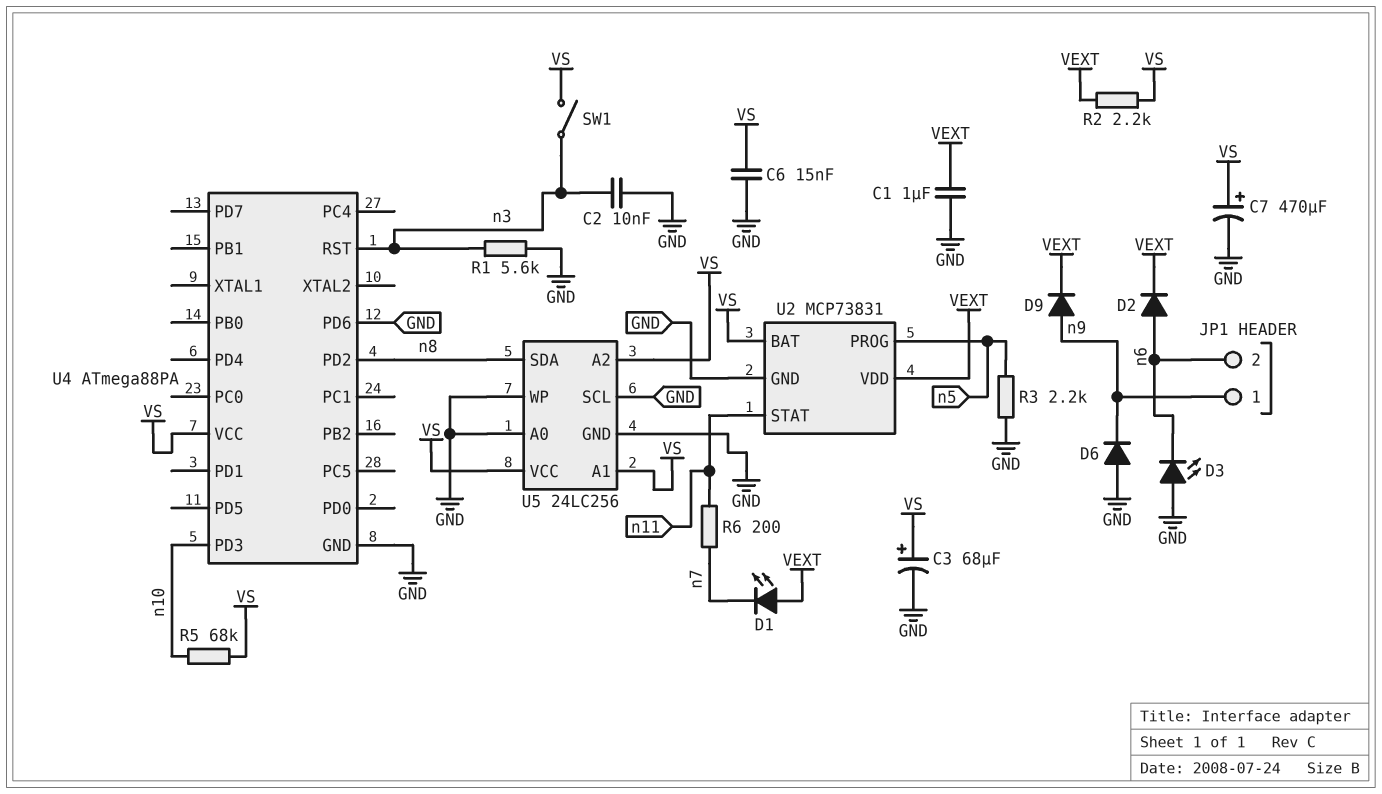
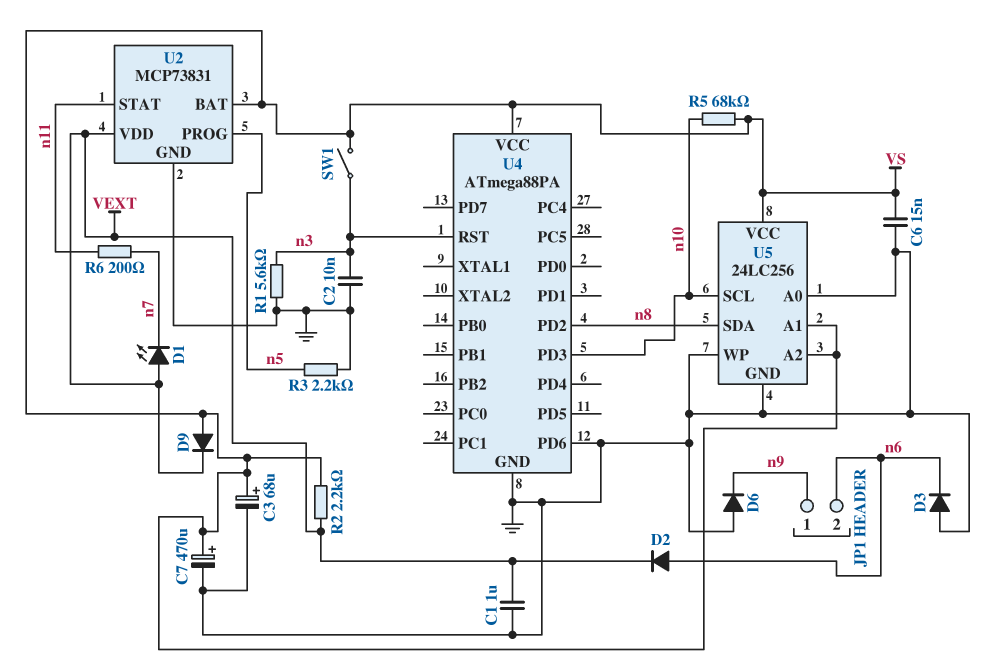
D3: LED (A GND, K n6) -> diode (A GND, K n6)
D9: diode (A n9, K VEXT) -> diode (A VS, K VEXT)
U5 pin SCL: GND -> n10

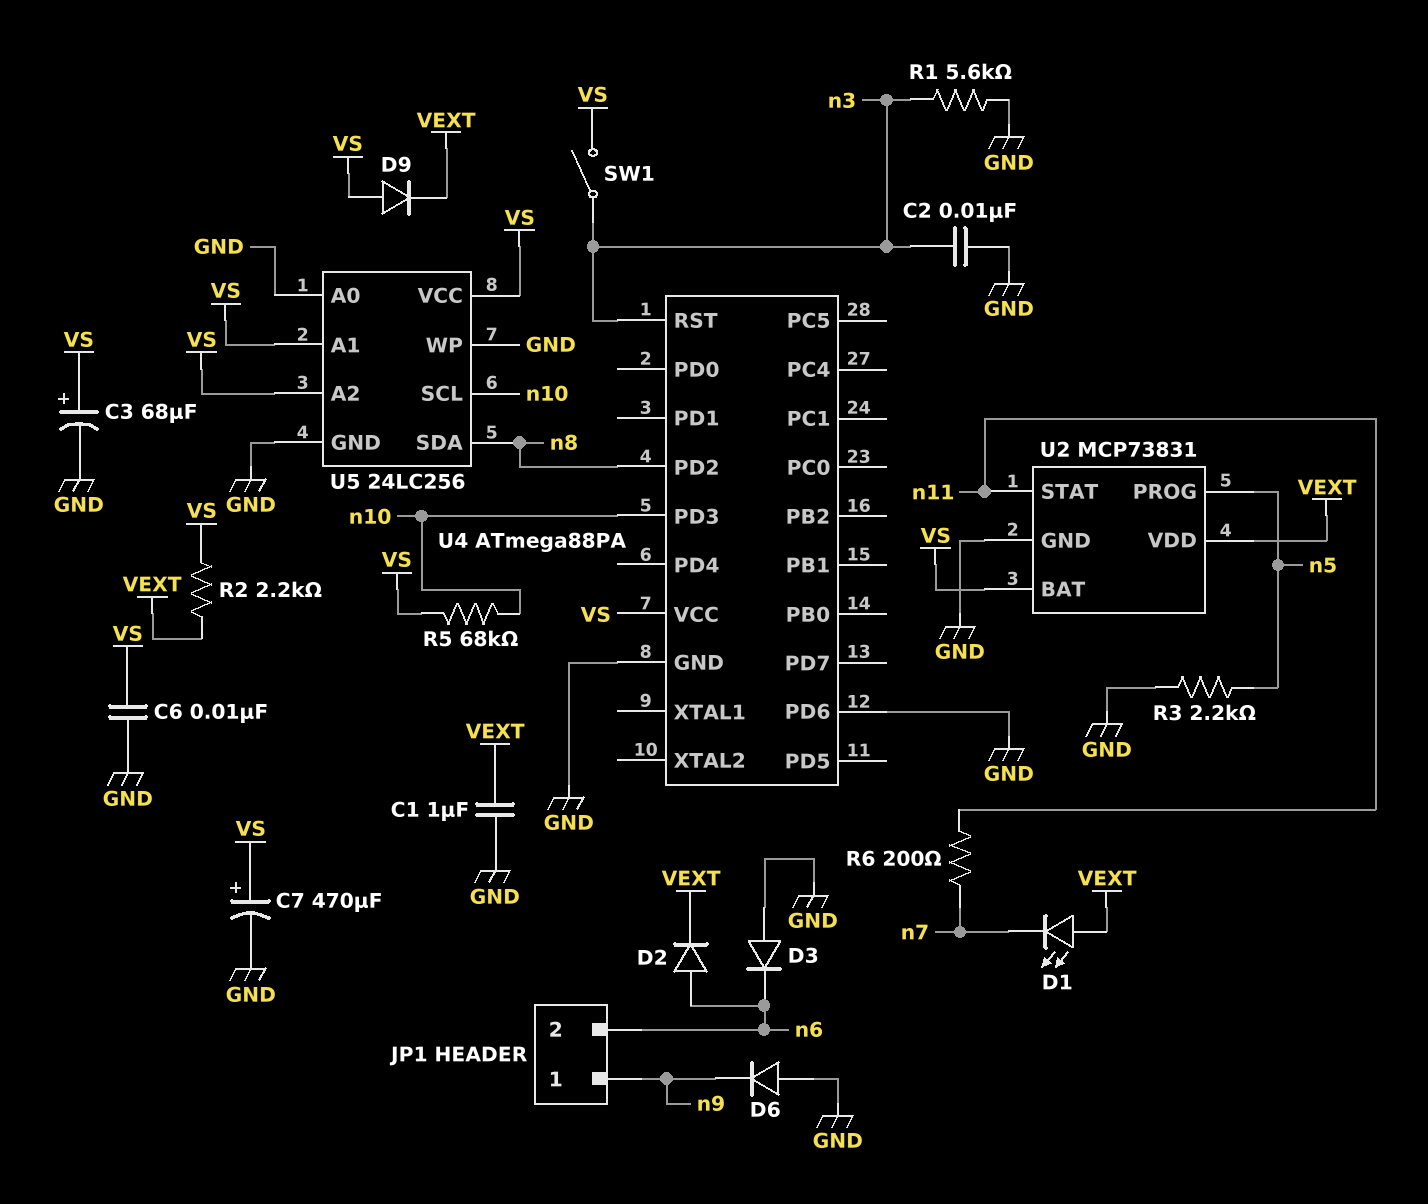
C6: 15nF (GND, VS) -> 10nF (GND, VS)

